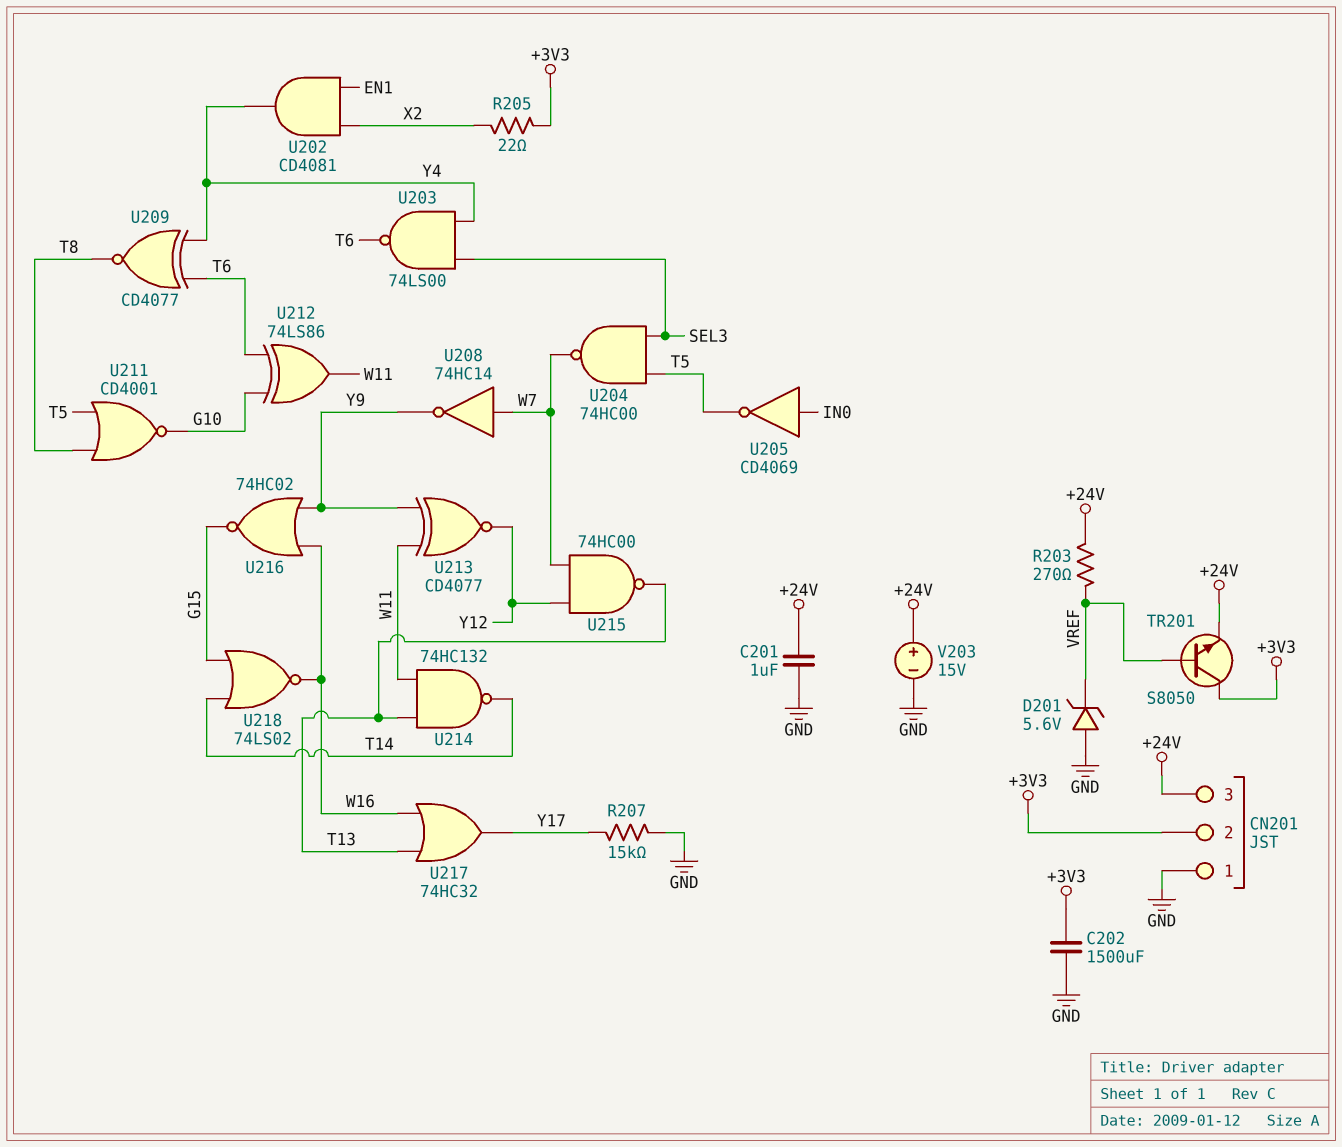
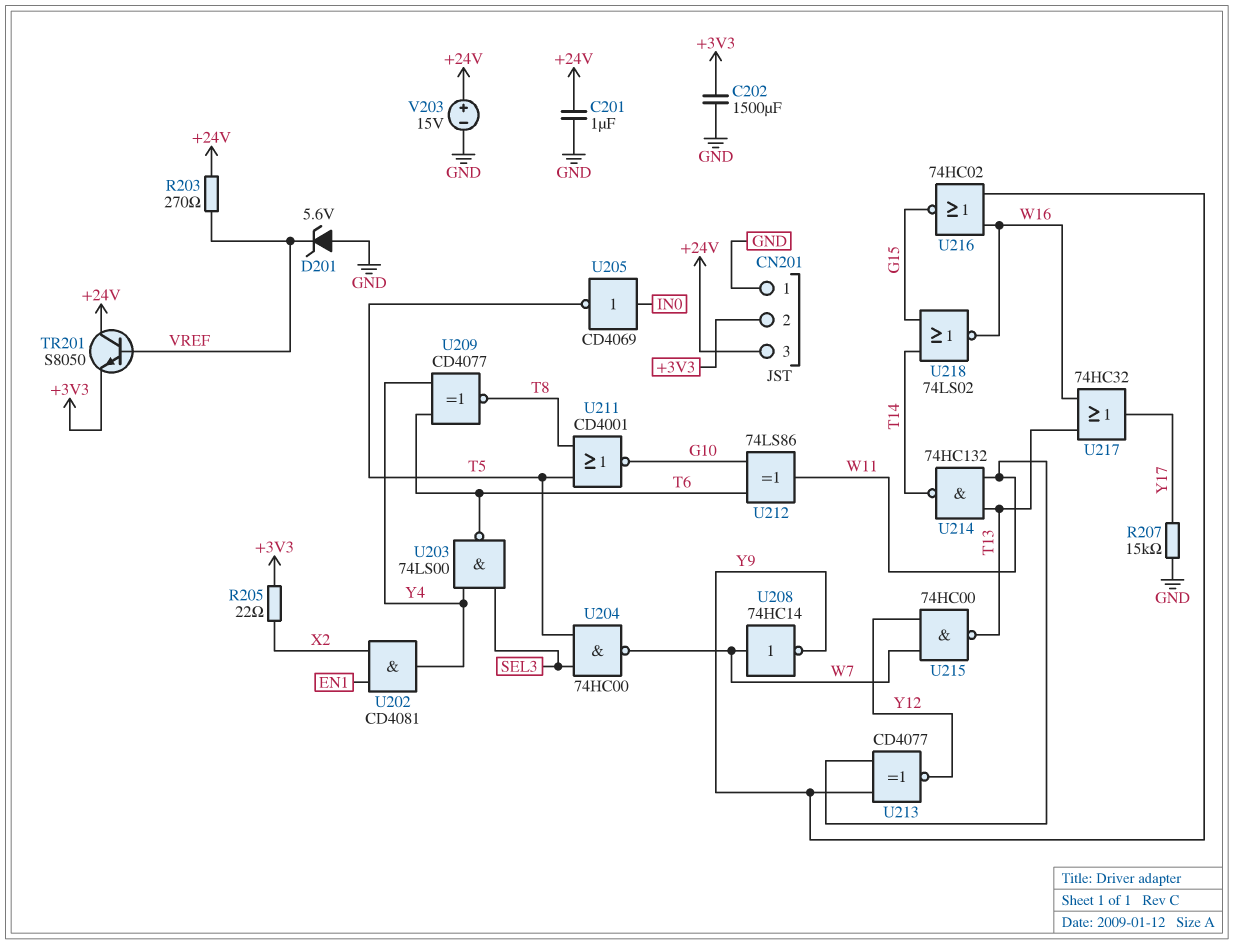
TR201: NPN S8050 (B VREF, C +3V3, E +24V) -> NPN S8050 (B VREF, C +24V, E +3V3)

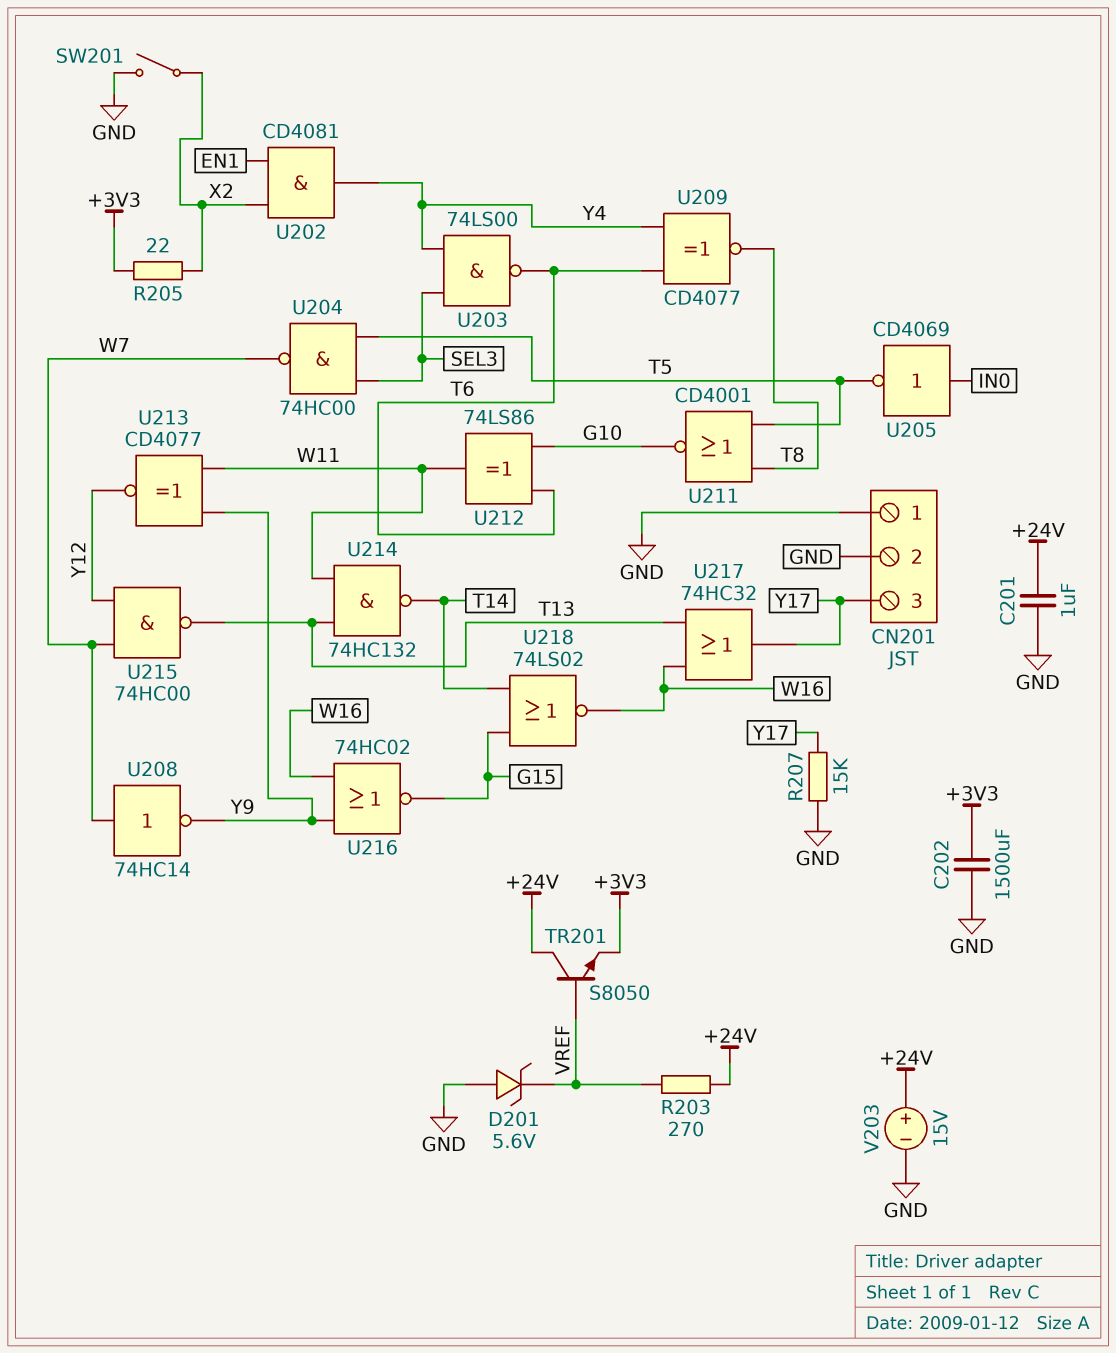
CN201 pin 2: +3V3 -> GND
CN201 pin 3: +24V -> Y17
SW201: none -> switch (GND, X2)

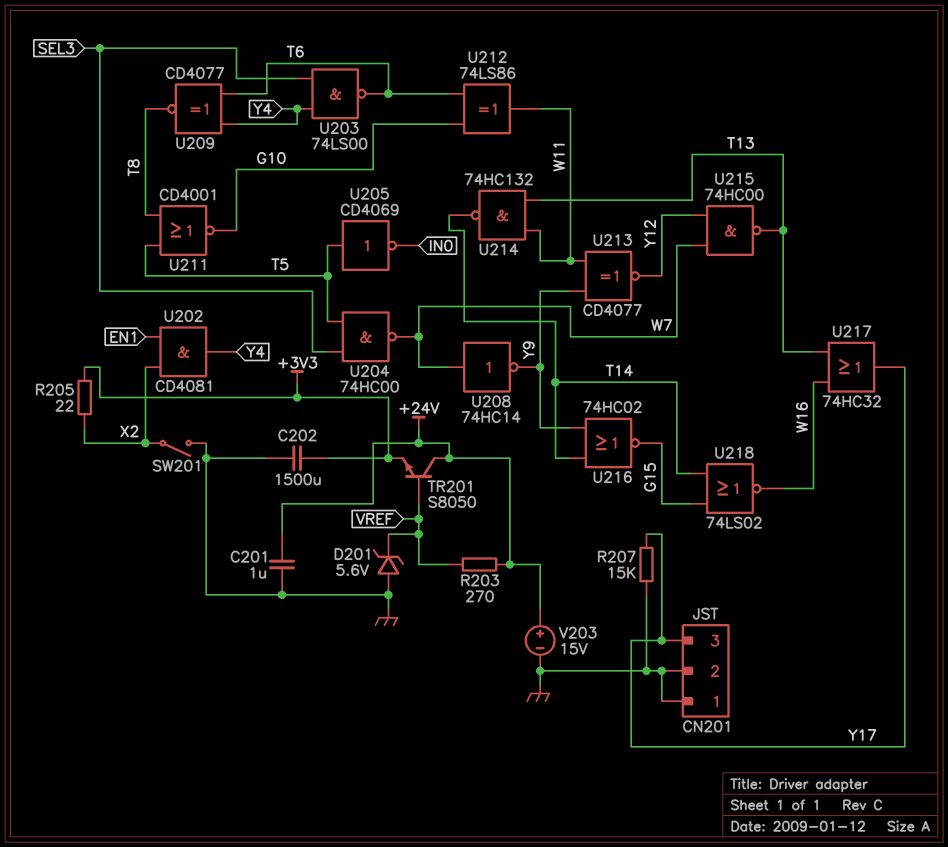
U205: NOT CD4069 (in IN0, out T5) -> NOT CD4069 (in T5, out IN0)
U216: NOR 74HC02 (in W16, in Y9, out G15) -> NOR 74HC02 (in T14, in Y9, out G15)

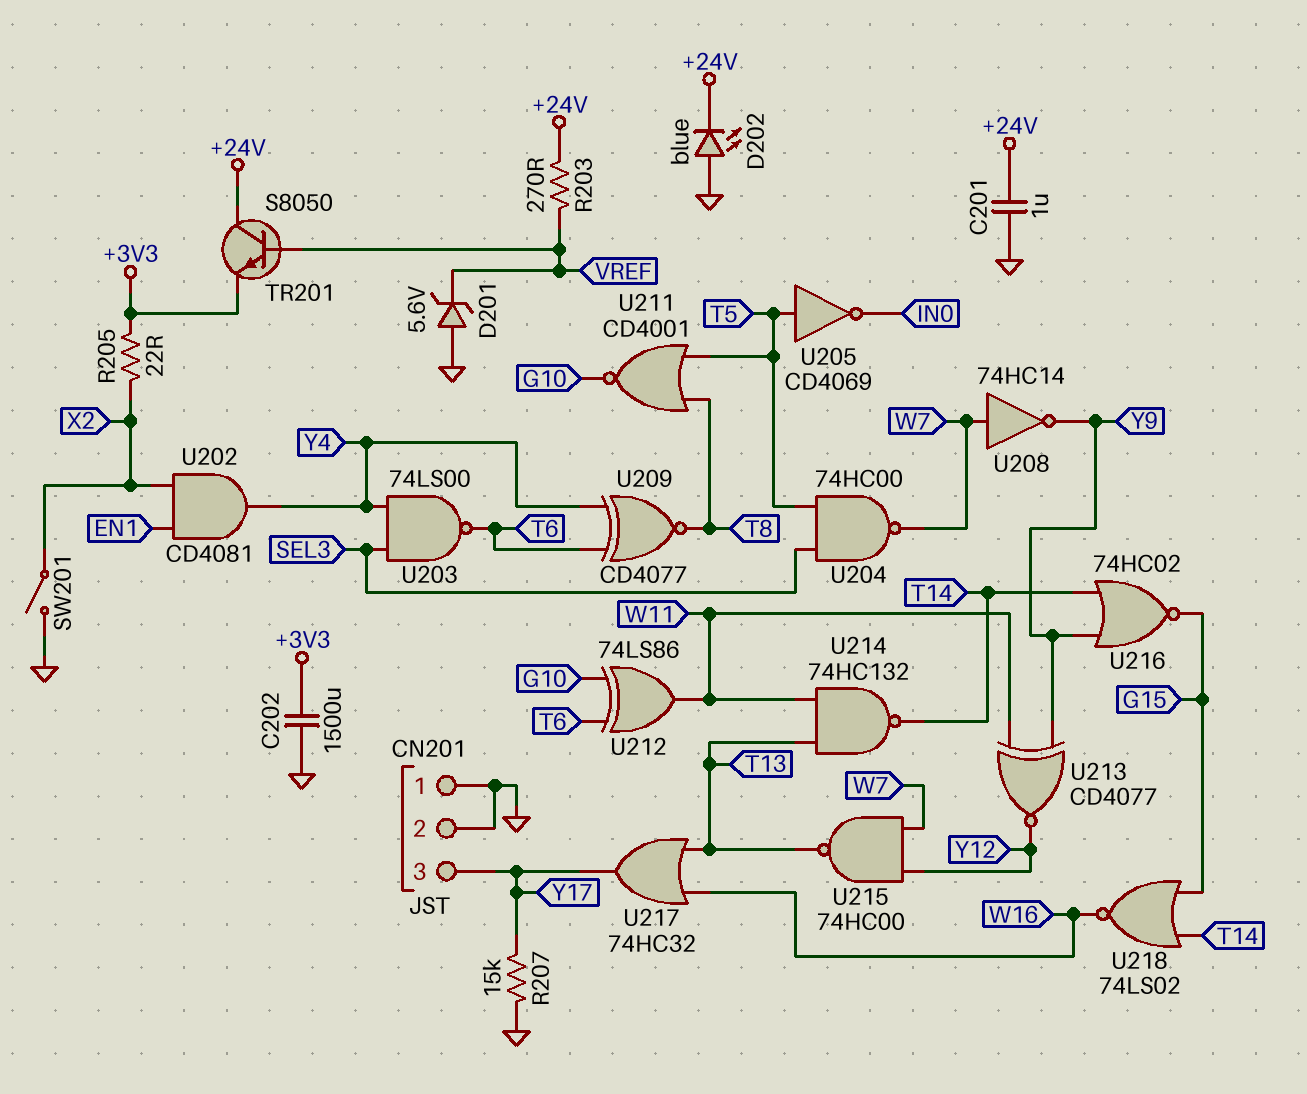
D202: none -> LED blue (A GND, K +24V)
V203: 15V (plus +24V, minus GND) -> none

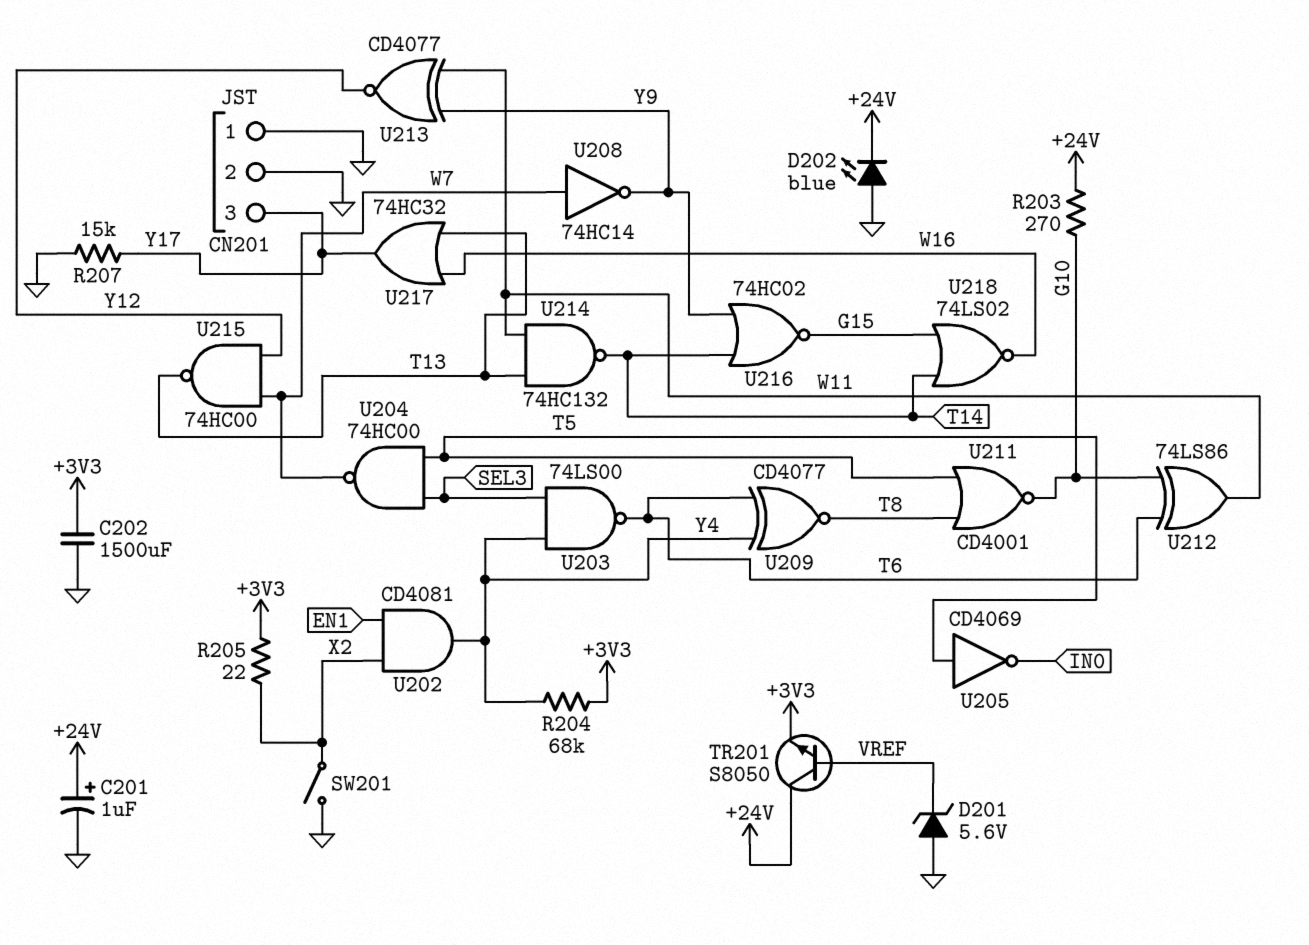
C201: 1uF (+24V, GND) -> 1uF (plus +24V, minus GND)
R203: 270 (+24V, VREF) -> 270 (+24V, G10)
R204: none -> 68k (+3V3, Y4)

